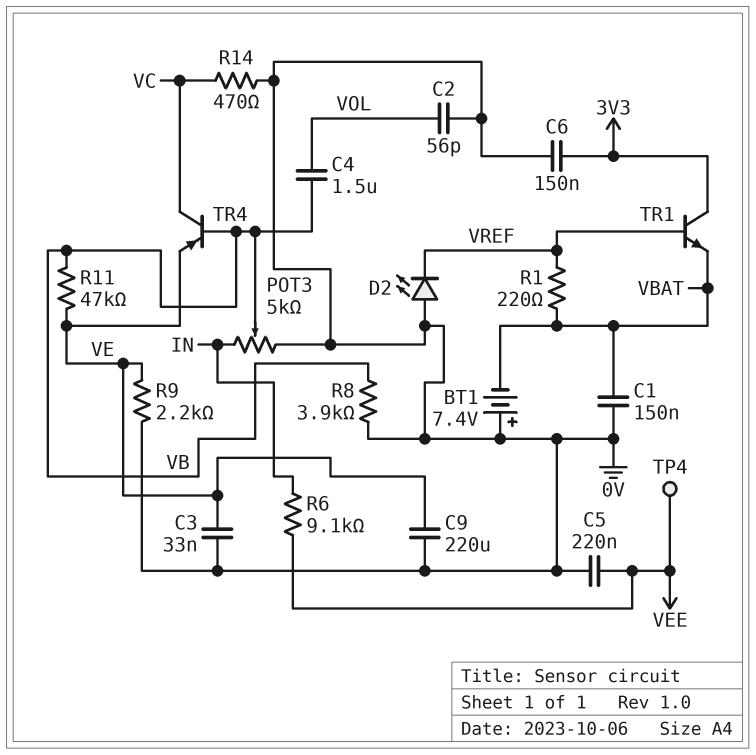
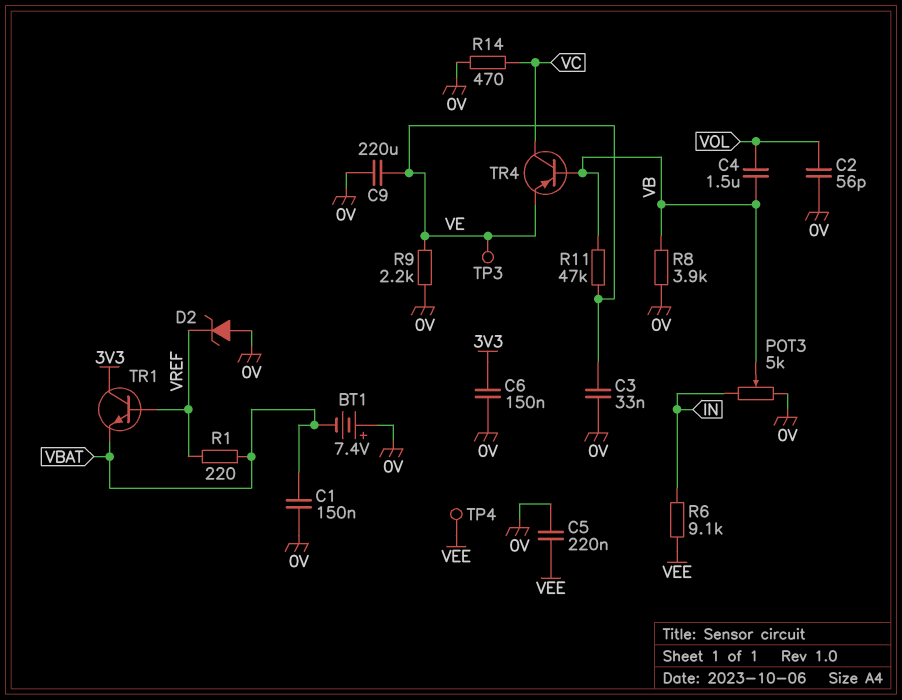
D2: LED (A 0V, K VREF) -> zener (A 0V, K VREF)
TP3: none -> test point (VE)

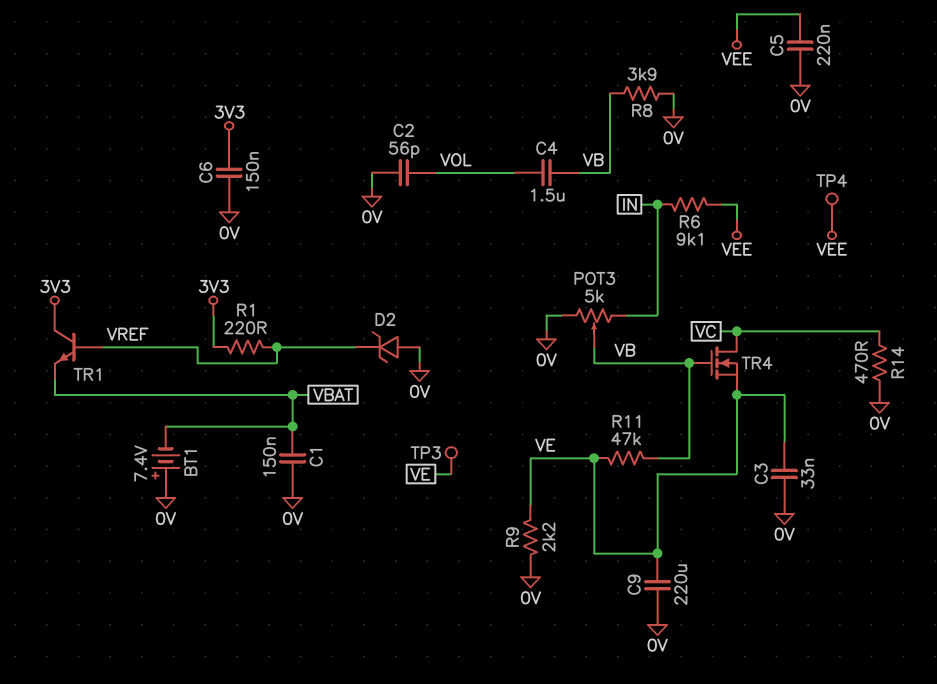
R1: 220 (VBAT, VREF) -> 220 (3V3, VREF)
TR4: PNP (B VB, C VC, E VE) -> NMOS (G VB, D VC, S VE)

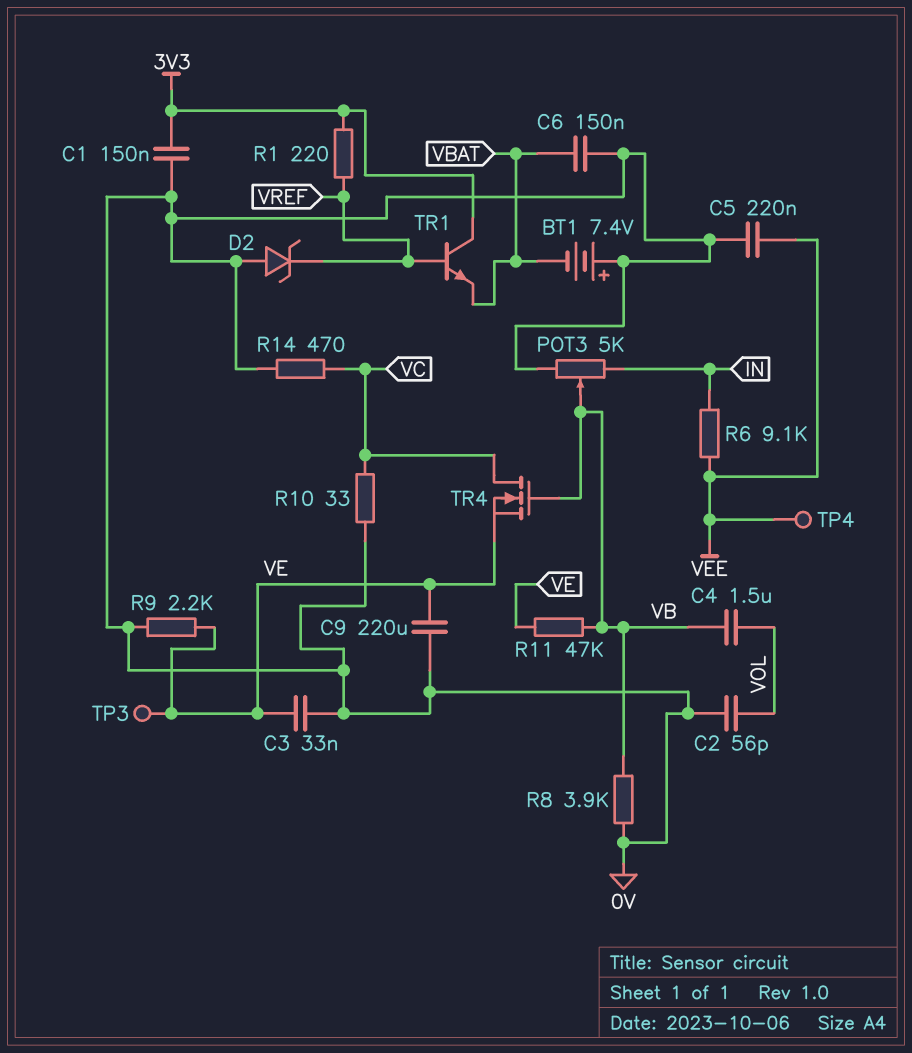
C1: 150nF (0V, VBAT) -> 150nF (0V, 3V3)
C6: 150nF (0V, 3V3) -> 150nF (0V, VBAT)
R10: none -> 33 (0V, VC)

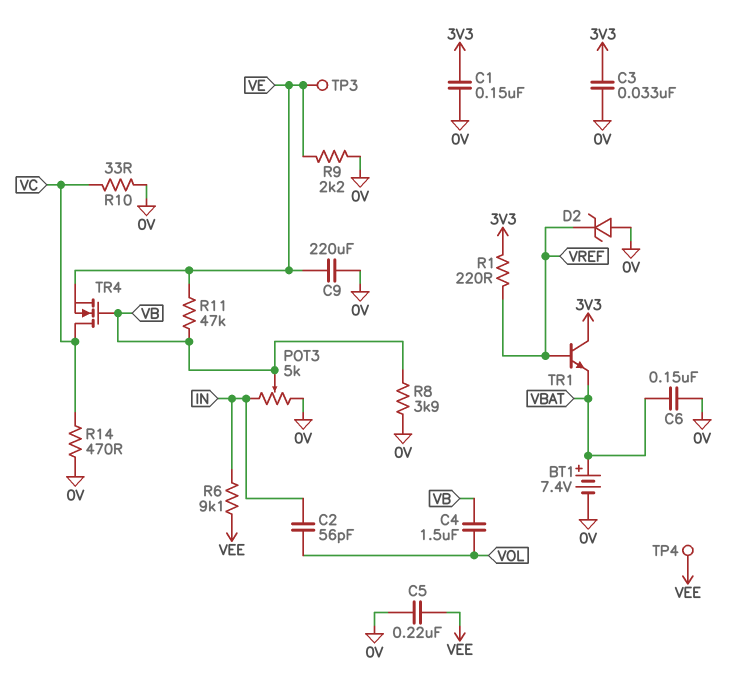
BT1: 7.4V (plus 0V, minus VBAT) -> 7.4V (plus VBAT, minus 0V)
C2: 56pF (0V, VOL) -> 56pF (IN, VOL)
C3: 33nF (0V, VE) -> 33nF (0V, 3V3)

